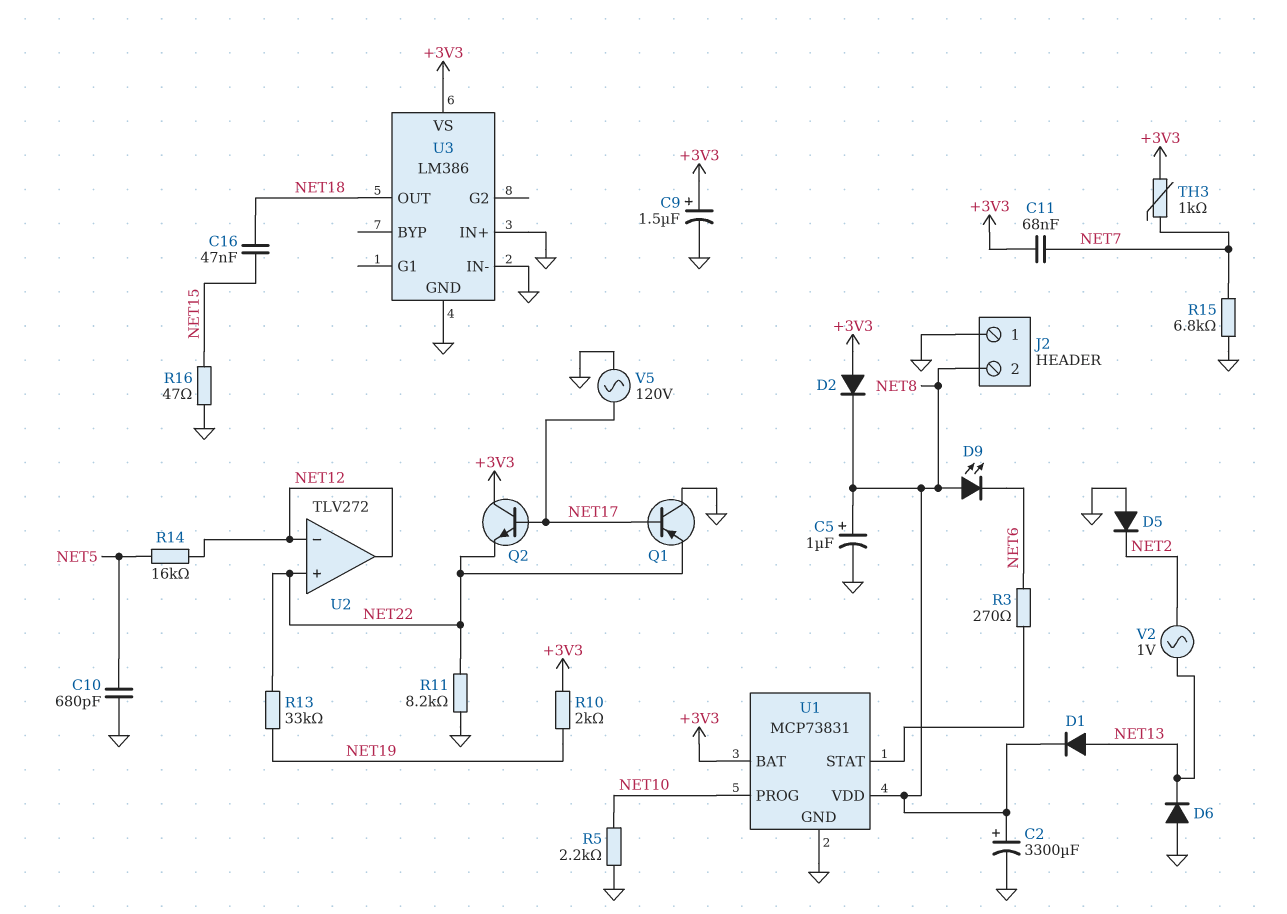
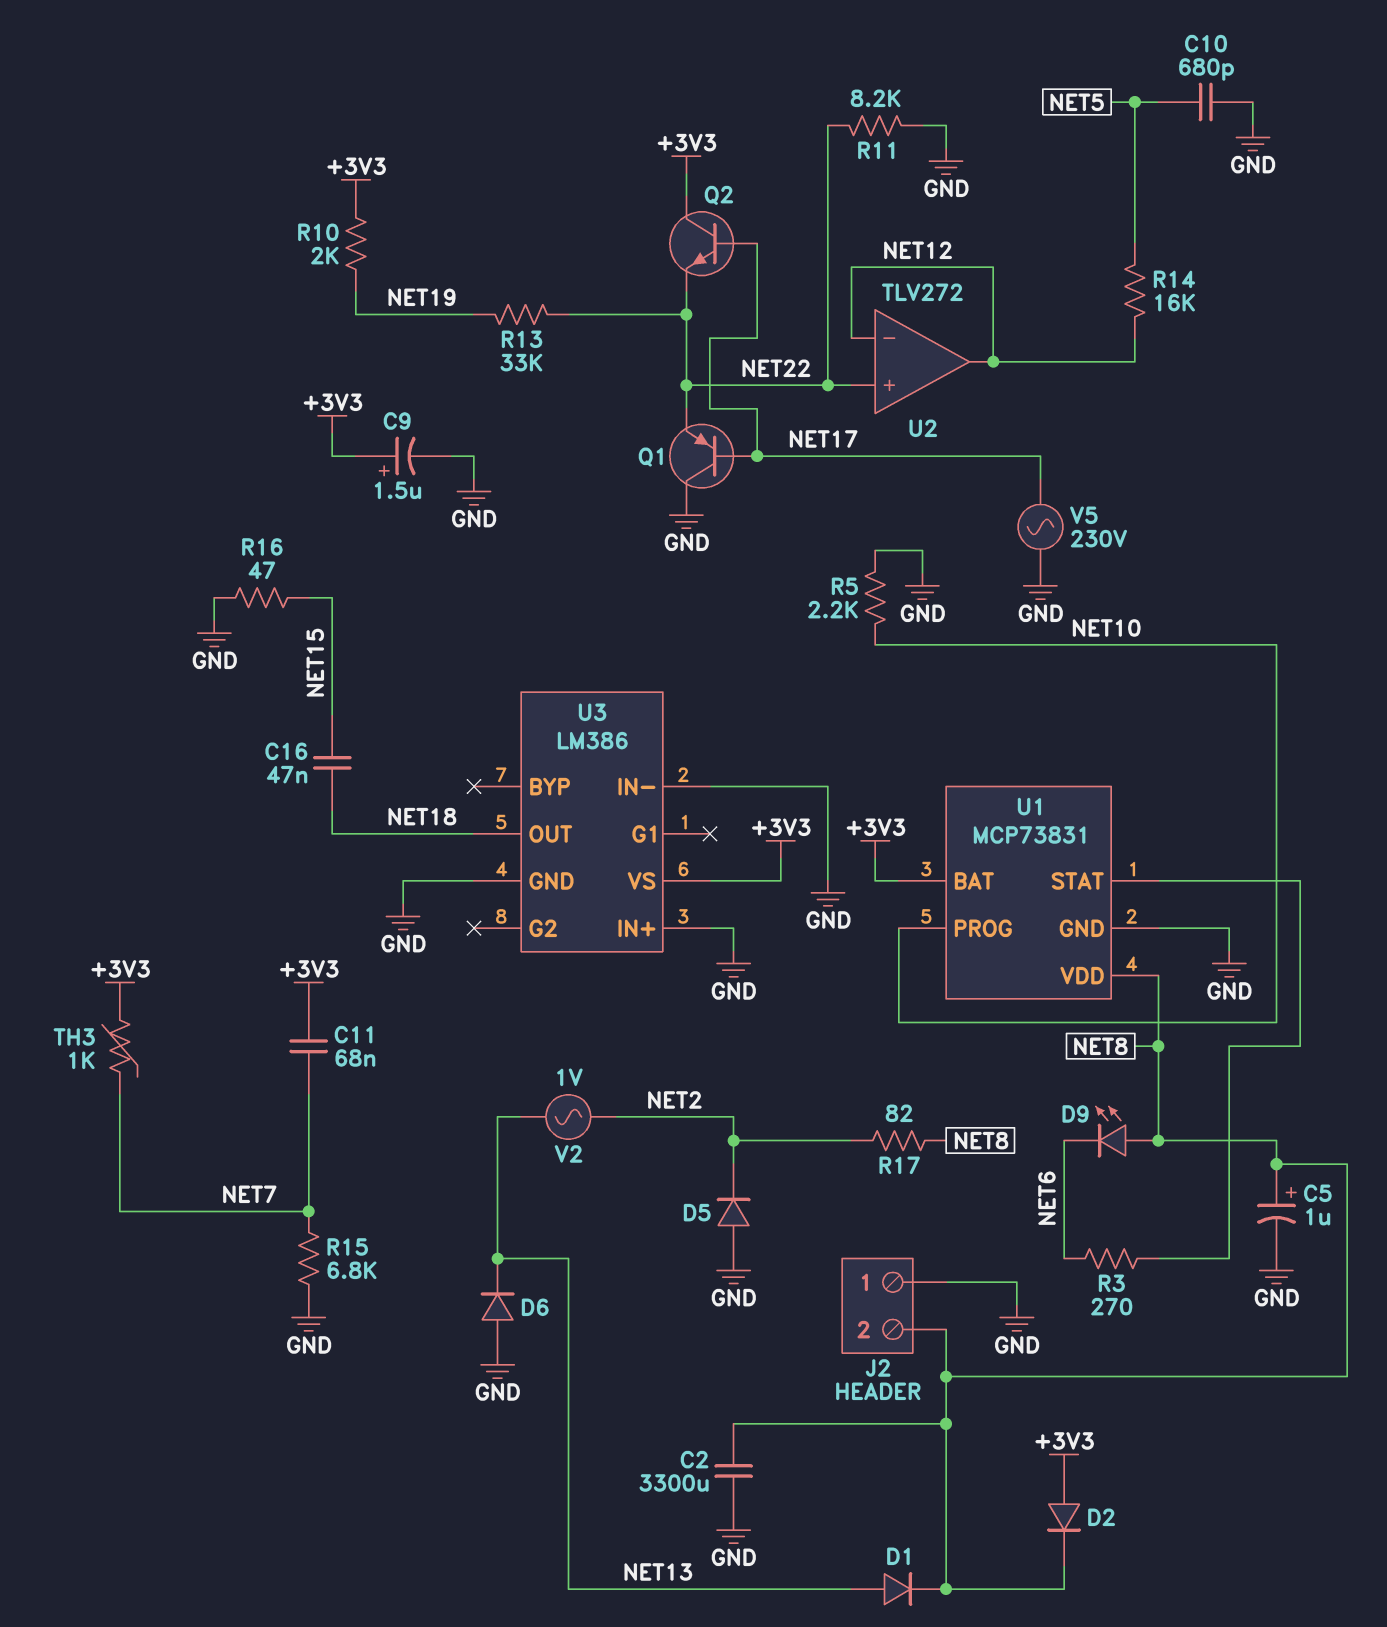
C2: 3300uF (plus NET8, minus GND) -> 3300uF (GND, NET8)
R17: none -> 82 (NET2, NET8)
V5: AC 120V (GND, NET17) -> AC 230V (GND, NET17)

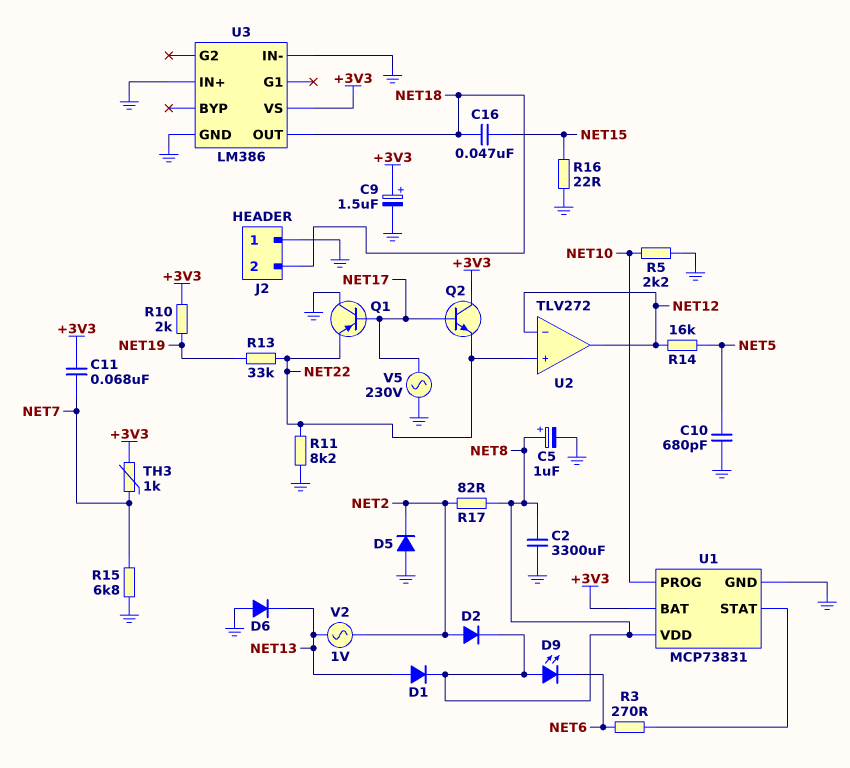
D2: diode (A +3V3, K NET8) -> diode (A NET2, K NET8)
J2 pin 2: NET8 -> NET18
R16: 47 (GND, NET15) -> 22 (GND, NET15)

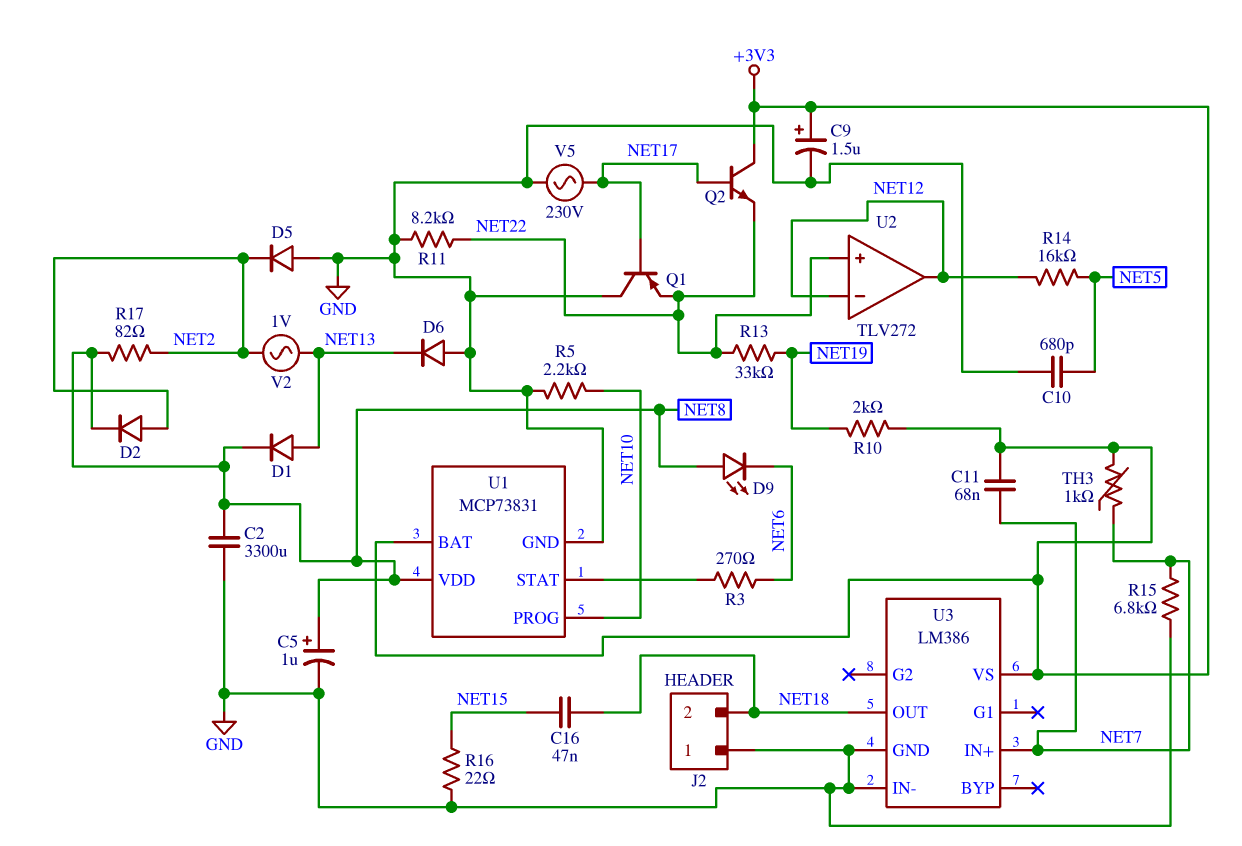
U3 pin IN+: GND -> NET7

